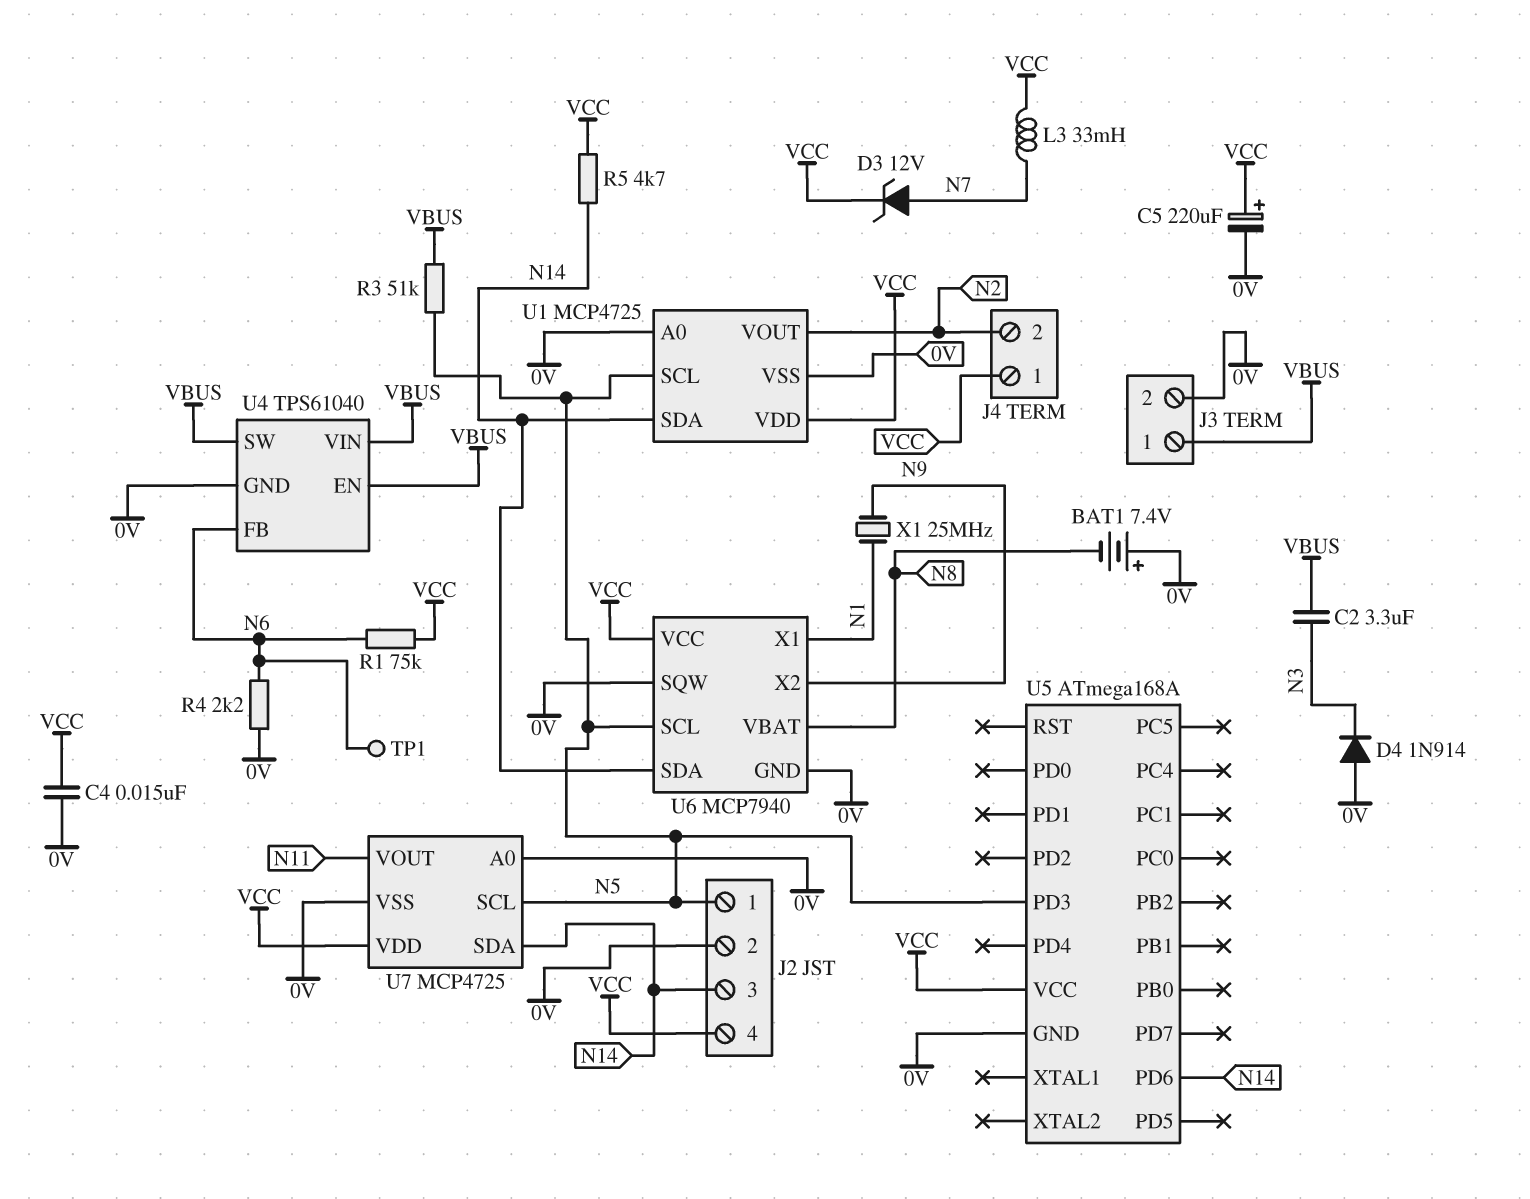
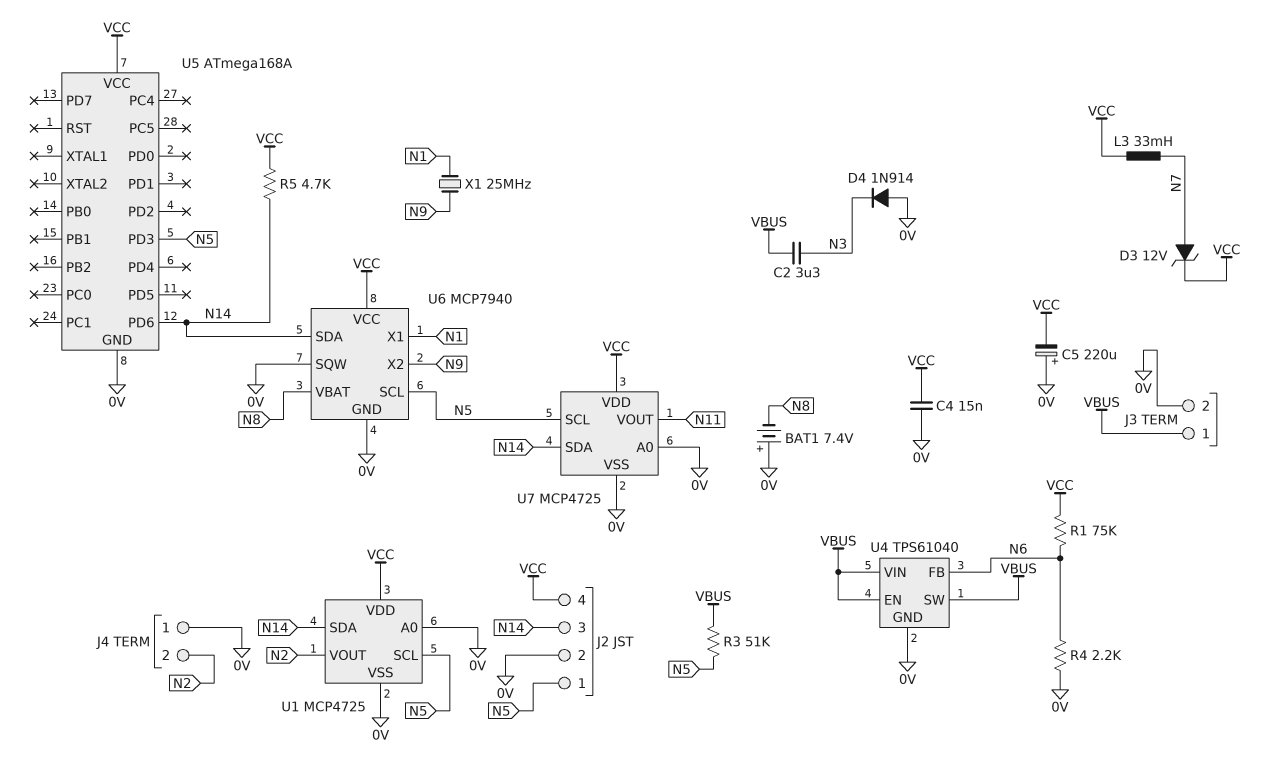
C5: 220uF (plus VCC, minus 0V) -> 220uF (plus 0V, minus VCC)
J4 pin 1: VCC -> 0V
TP1: test point (N6) -> none

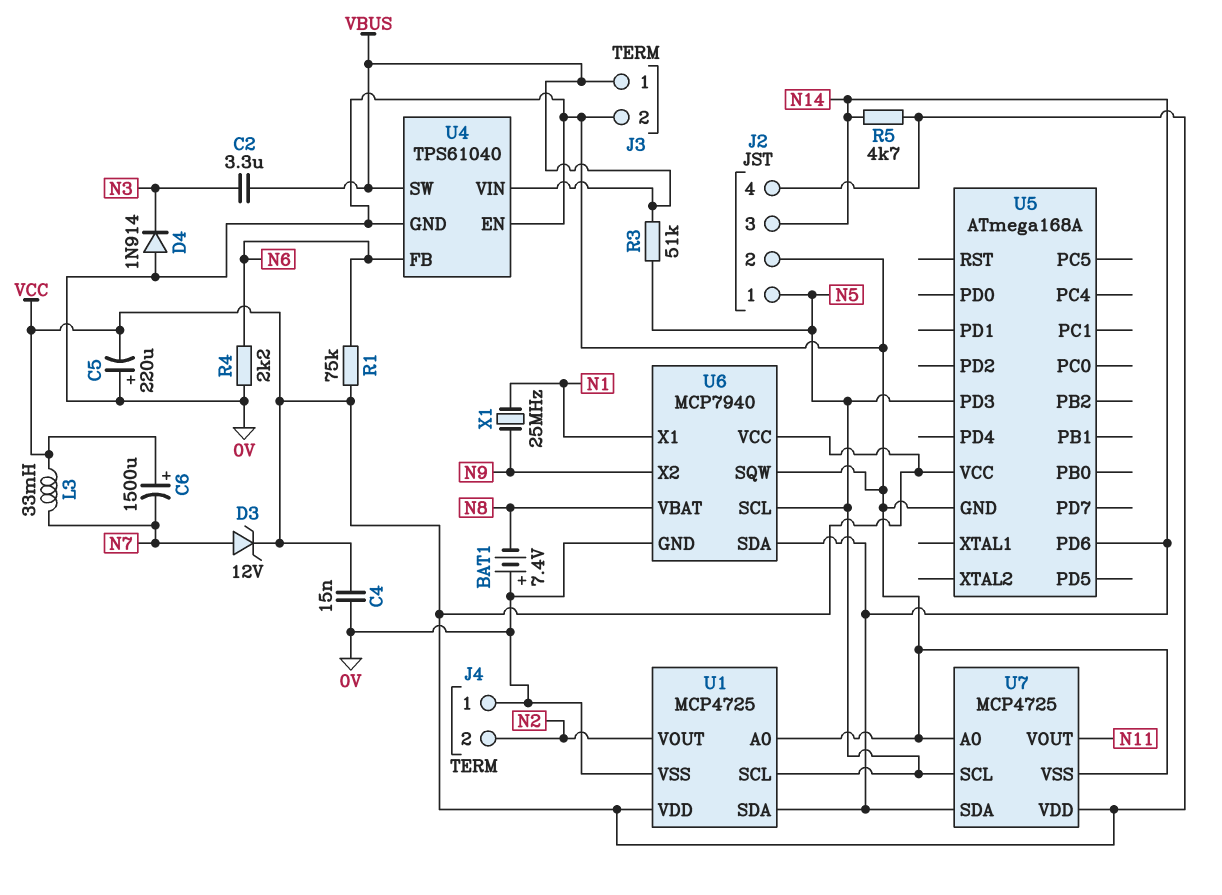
C6: none -> 1500uF (plus VCC, minus N7)
U4 pin EN: VBUS -> 0V

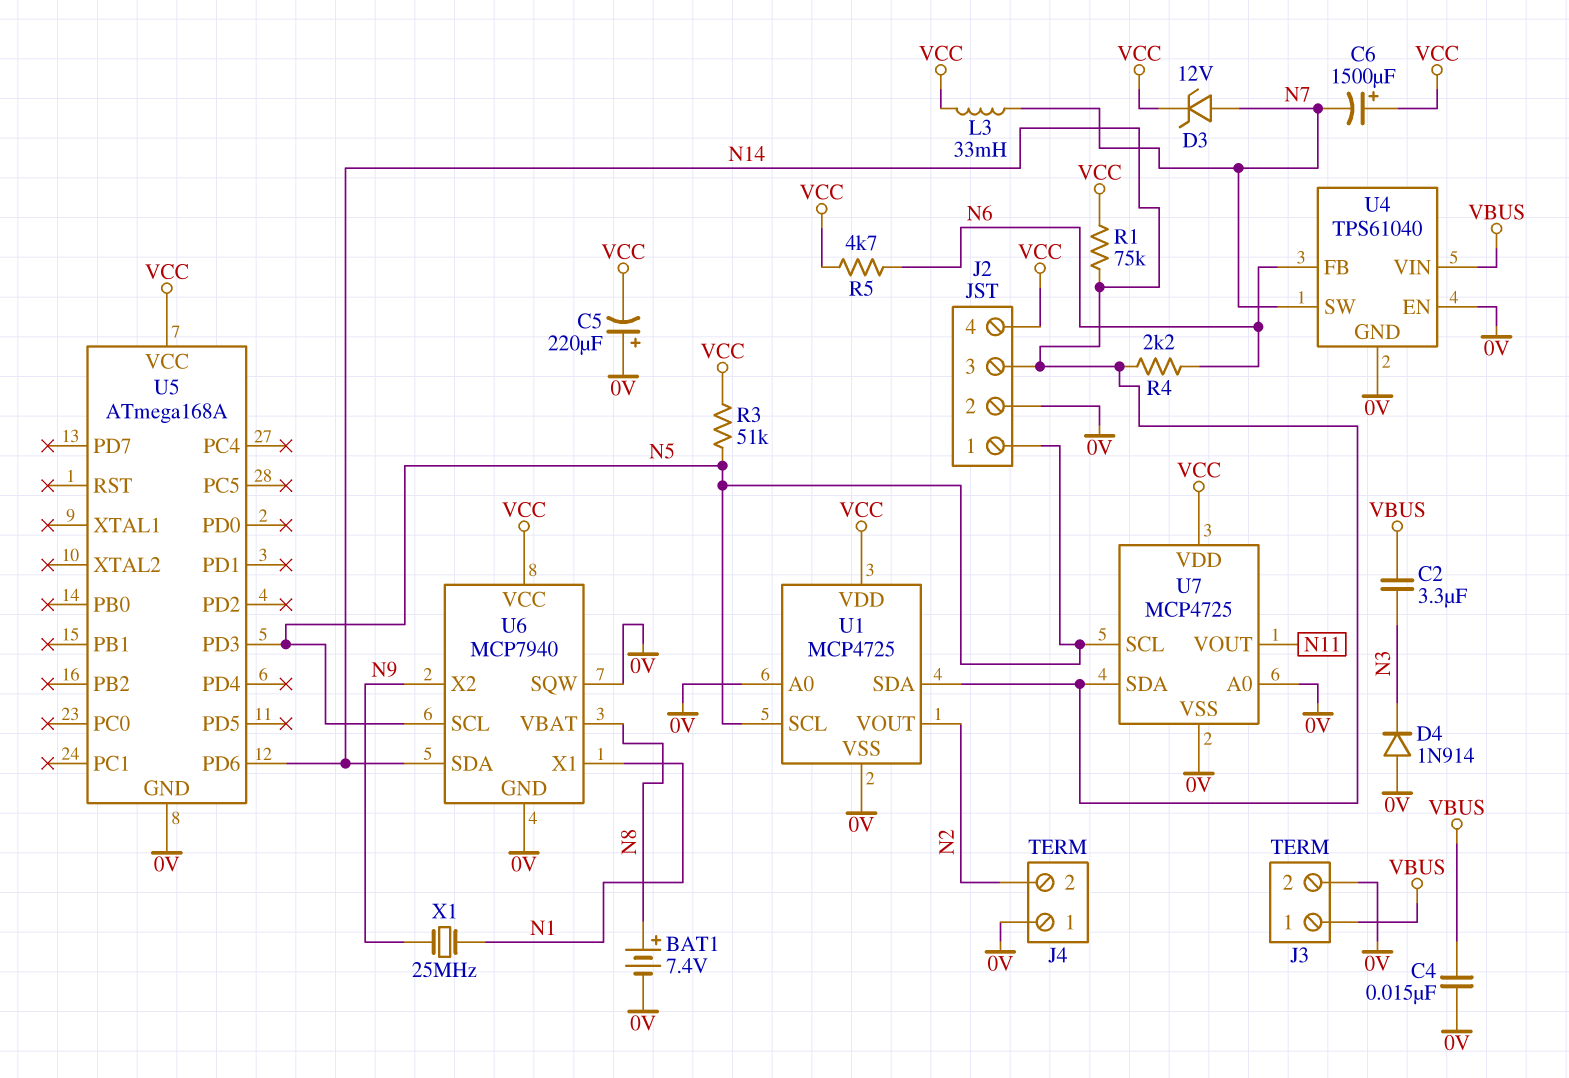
BAT1: 7.4V (plus 0V, minus N8) -> 7.4V (plus N8, minus 0V)
C4: 15nF (0V, VCC) -> 15nF (0V, VBUS)
R1: 75k (N6, VCC) -> 75k (N14, VCC)
R3: 51k (N5, VBUS) -> 51k (N5, VCC)
R4: 2.2k (0V, N6) -> 2.2k (N6, N14)
R5: 4.7k (N14, VCC) -> 4.7k (N6, VCC)
U4 pin SW: VBUS -> N7

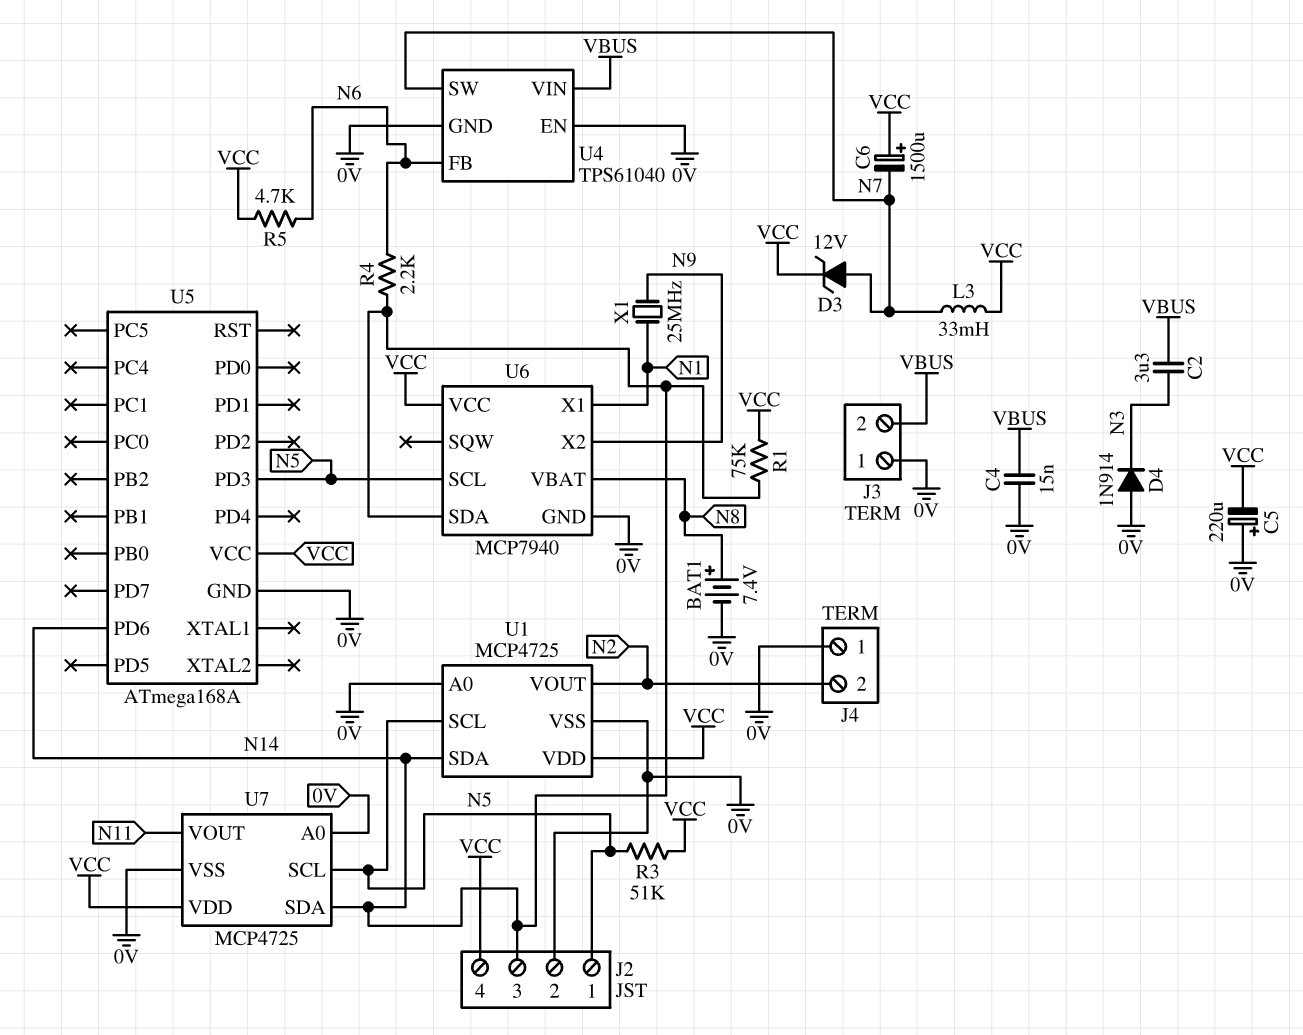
J3 pin 1: VBUS -> 0V
J3 pin 2: 0V -> VBUS
U6 pin SQW: 0V -> none

